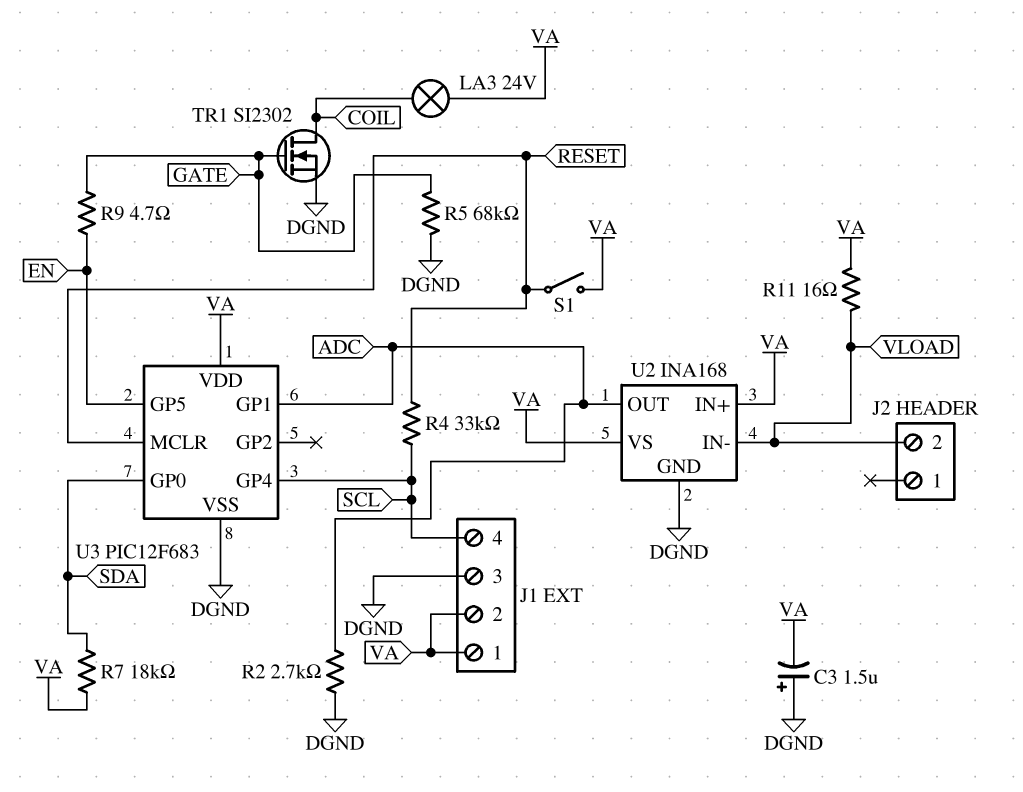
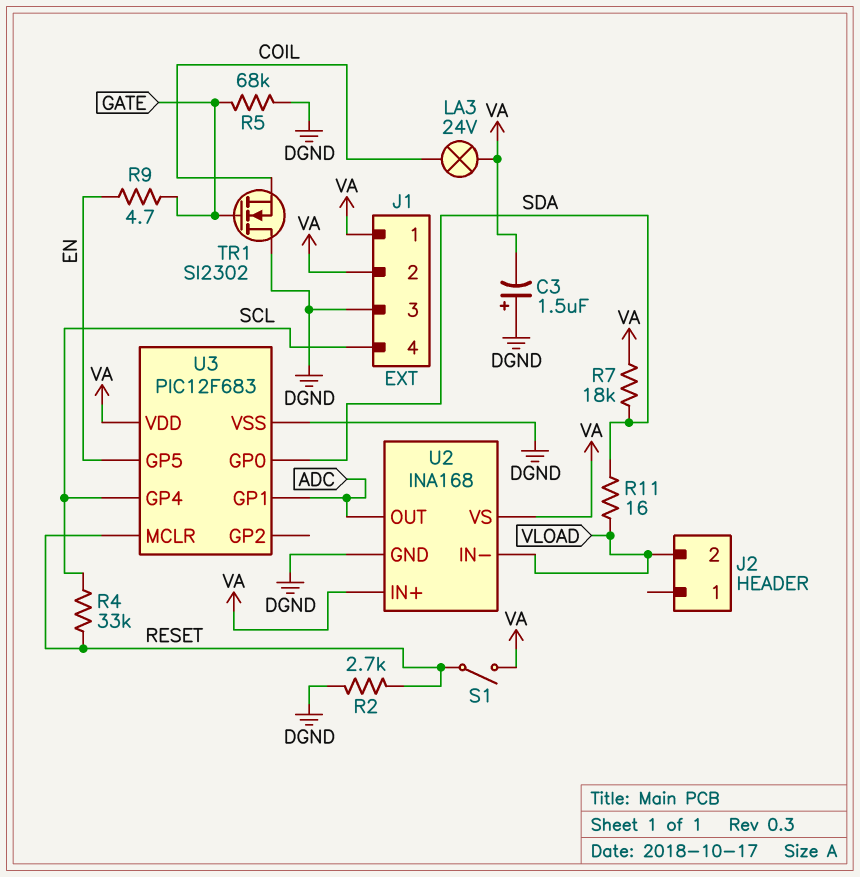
R2: 2.7k (ADC, DGND) -> 2.7k (DGND, RESET)
R11: 16 (VA, VLOAD) -> 16 (SDA, VLOAD)
TR1: NMOS SI2302 (G GATE, D COIL, S DGND) -> NMOS SI2302 (G GATE, D DGND, S COIL)

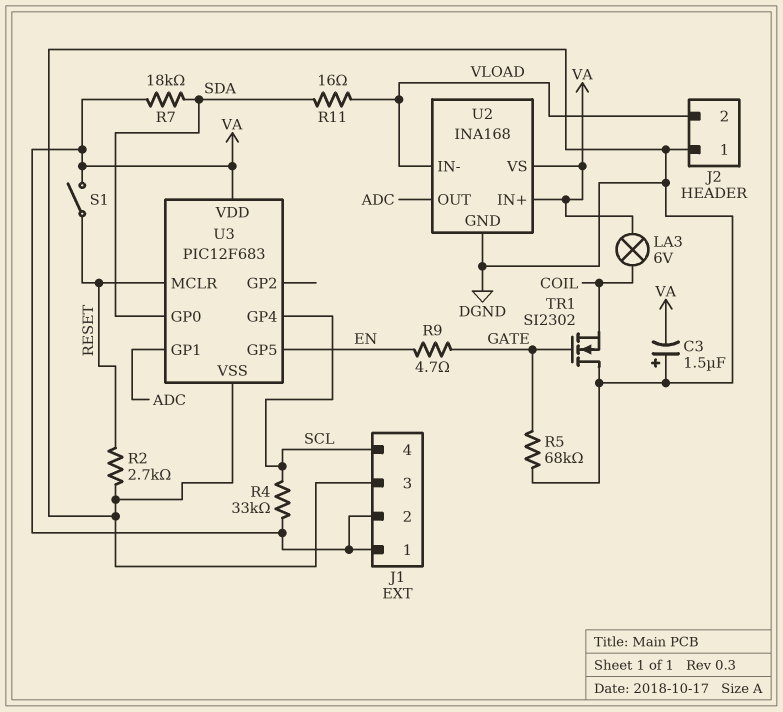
J2 pin 1: none -> DGND
LA3: lamp 24V (COIL, VA) -> lamp 6V (COIL, VA)
R4: 33k (RESET, SCL) -> 33k (SCL, VA)

